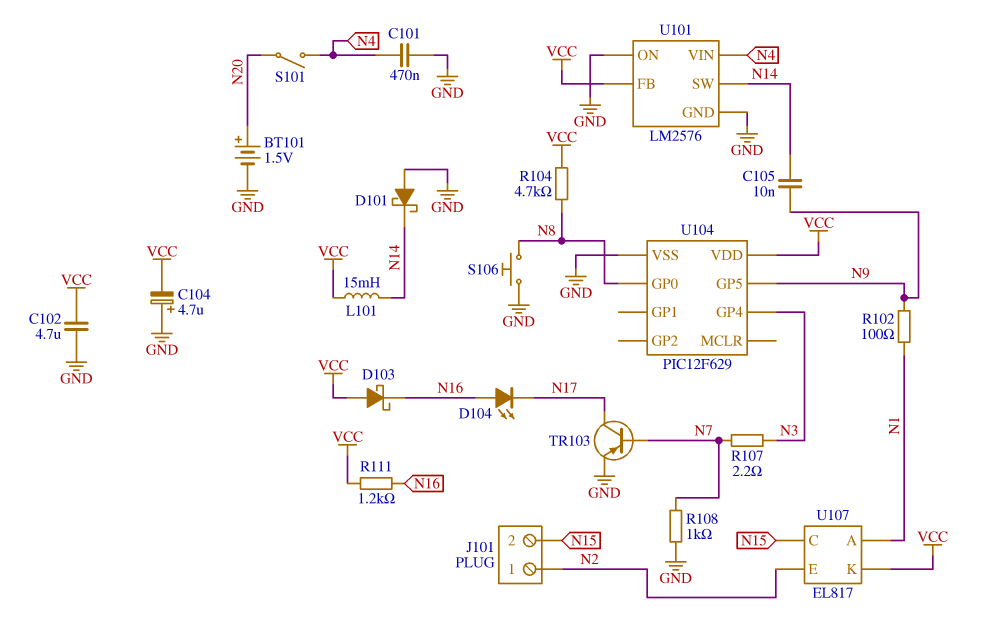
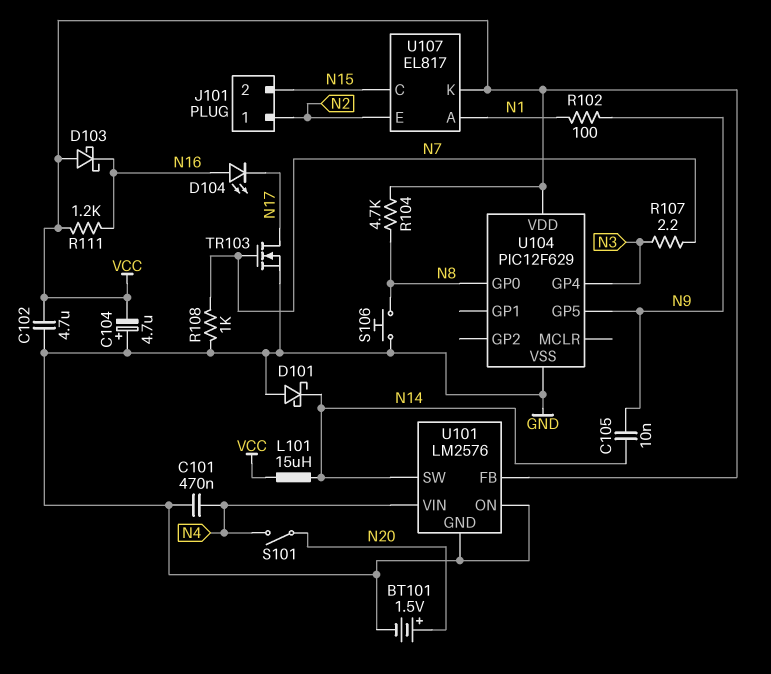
L101: 15mH (N14, VCC) -> 15uH (N14, VCC)
TR103: PNP (B N7, C N17, E GND) -> NMOS (G N7, D N17, S GND)

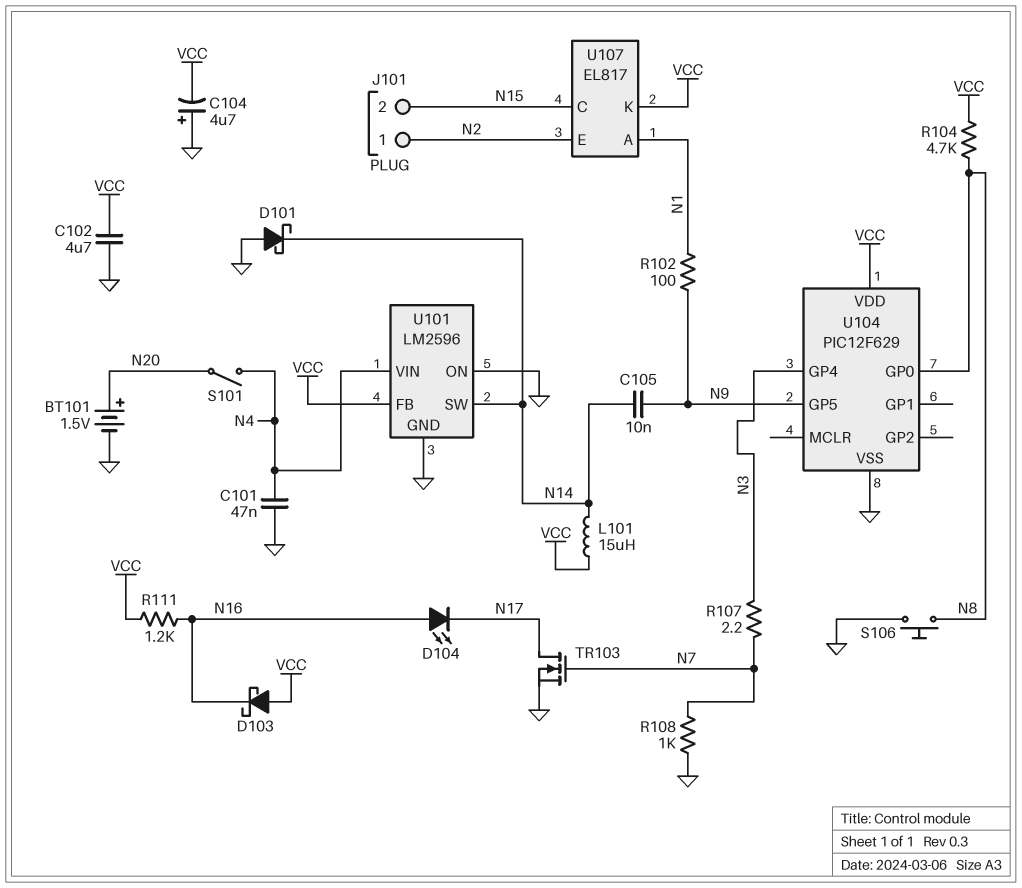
C101: 470nF (GND, N4) -> 47nF (GND, N4)
U101: LM2576 -> LM2596

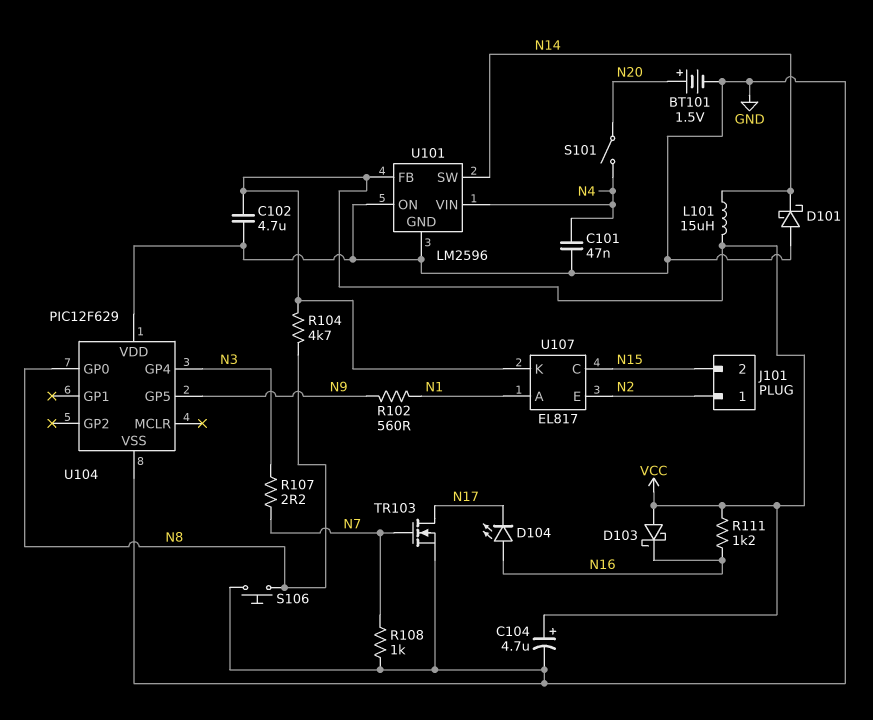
C104: 4.7uF (plus GND, minus VCC) -> 4.7uF (plus VCC, minus GND)
C105: 10nF (N9, N14) -> none
R102: 100 (N1, N9) -> 560 (N1, N9)
U104 pin VDD: VCC -> GND

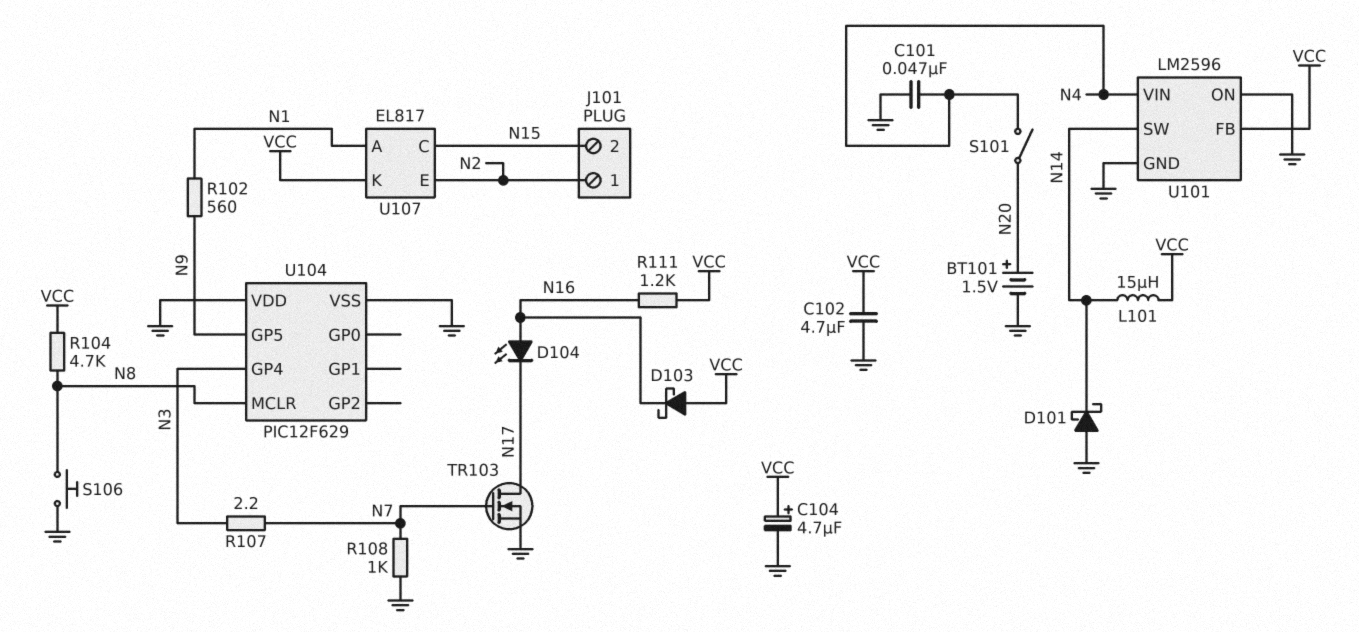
U104 pin GP0: N8 -> none
U104 pin MCLR: none -> N8

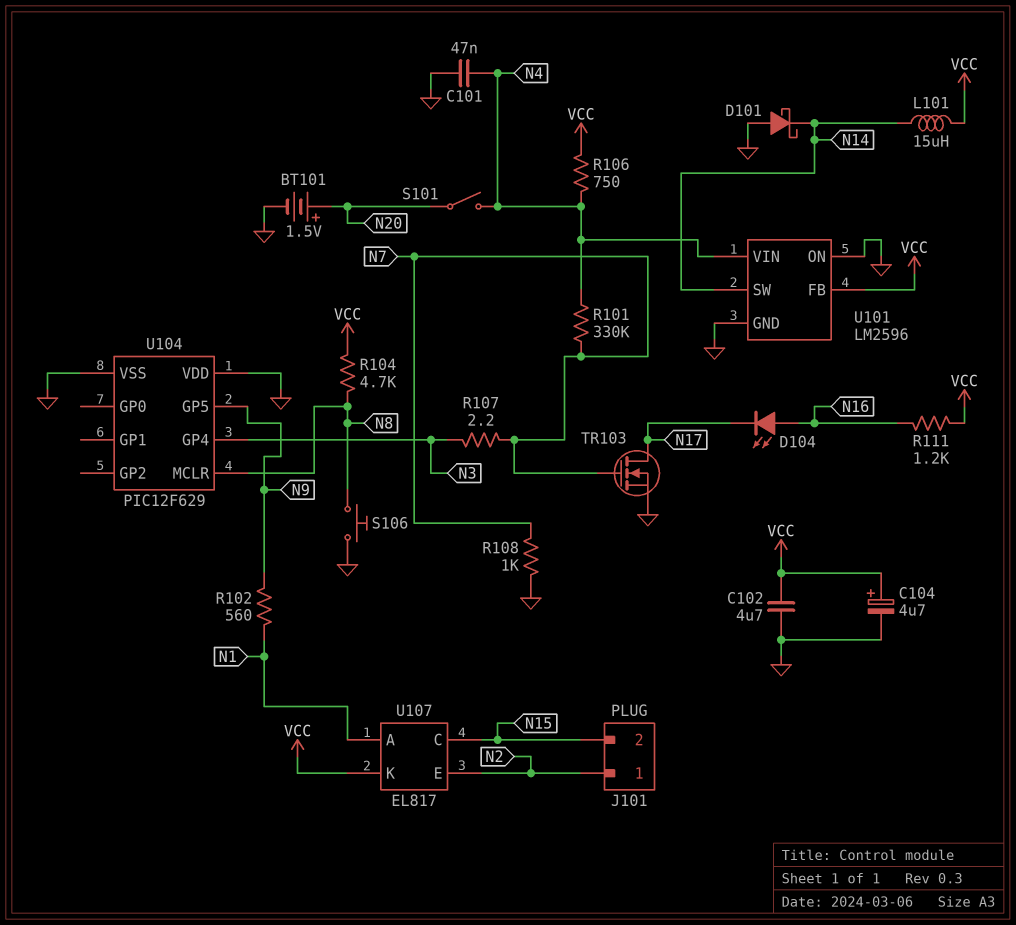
D103: schottky (A VCC, K N16) -> none
R101: none -> 330k (N4, N7)
R106: none -> 750 (N4, VCC)

